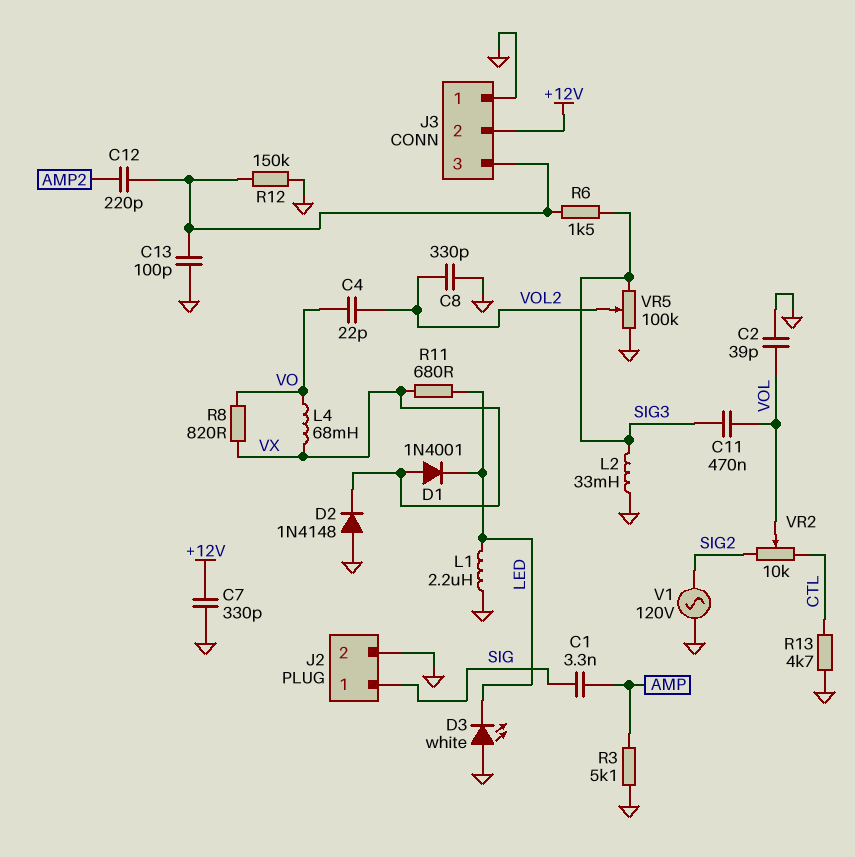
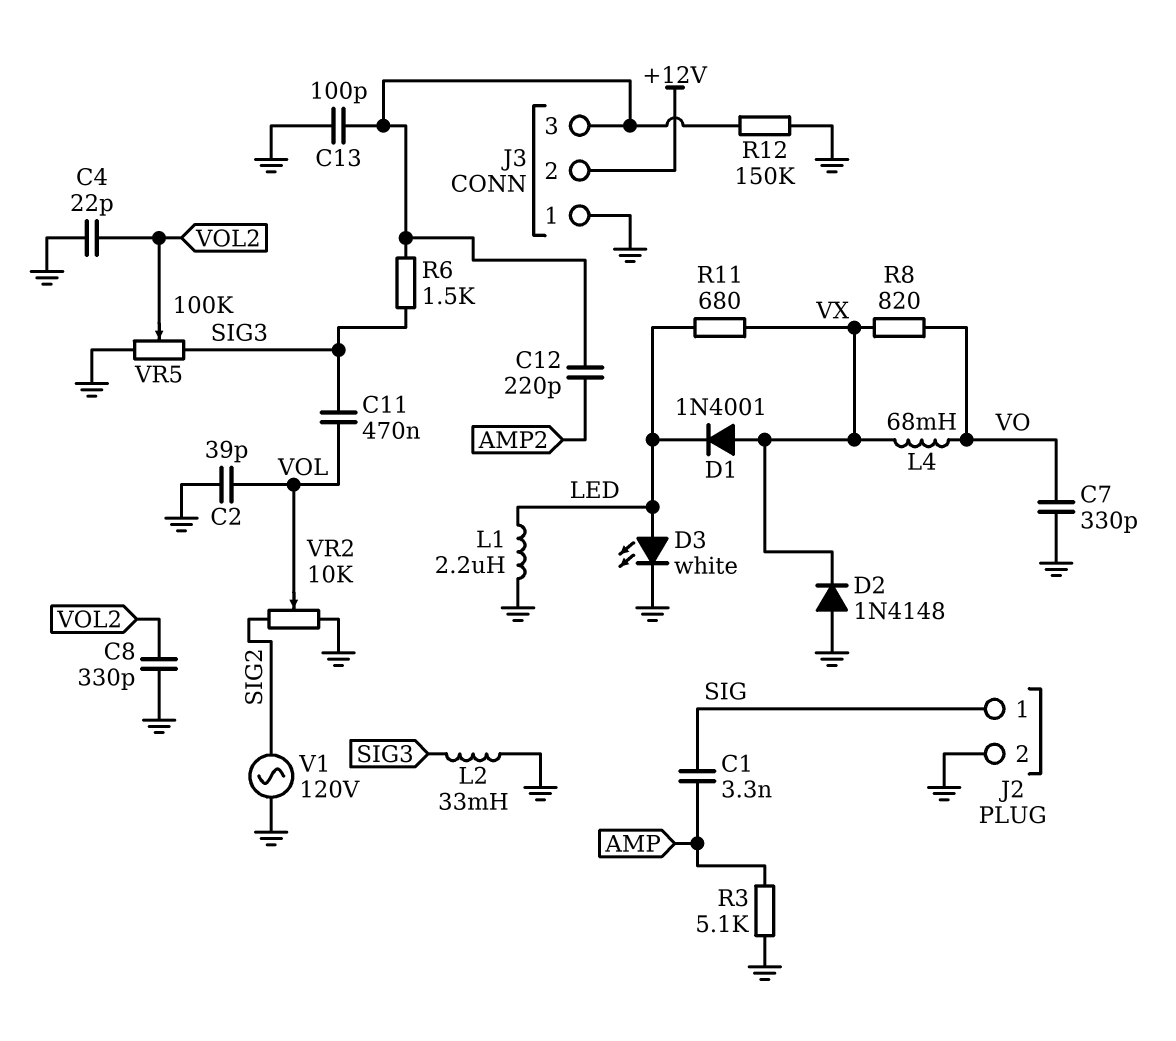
C4: 22pF (VO, VOL2) -> 22pF (GND, VOL2)
C7: 330pF (+12V, GND) -> 330pF (GND, VO)
D3: LED white (A GND, K LED) -> LED white (A LED, K GND)
R13: 4.7k (CTL, GND) -> none
VR2: 10k (CTL, SIG2, wiper VOL) -> 10k (GND, SIG2, wiper VOL)

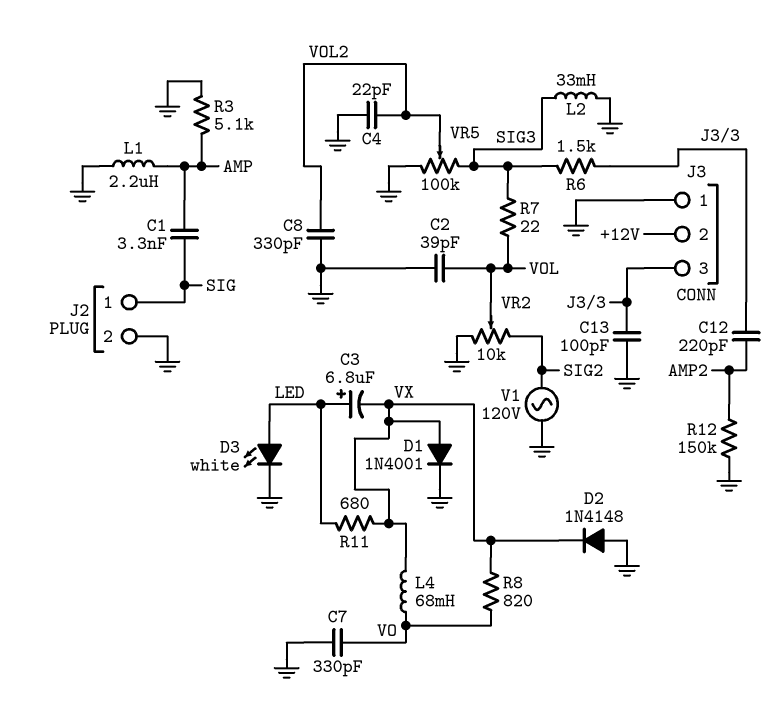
C3: none -> 6.8uF (plus LED, minus VX)
C11: 470nF (SIG3, VOL) -> none
D1: diode 1N4001 (A VX, K LED) -> diode 1N4001 (A VX, K GND)
L1: 2.2uH (GND, LED) -> 2.2uH (AMP, GND)
R7: none -> 22 (SIG3, VOL)
R12: 150k (GND, J3/3) -> 150k (AMP2, GND)

